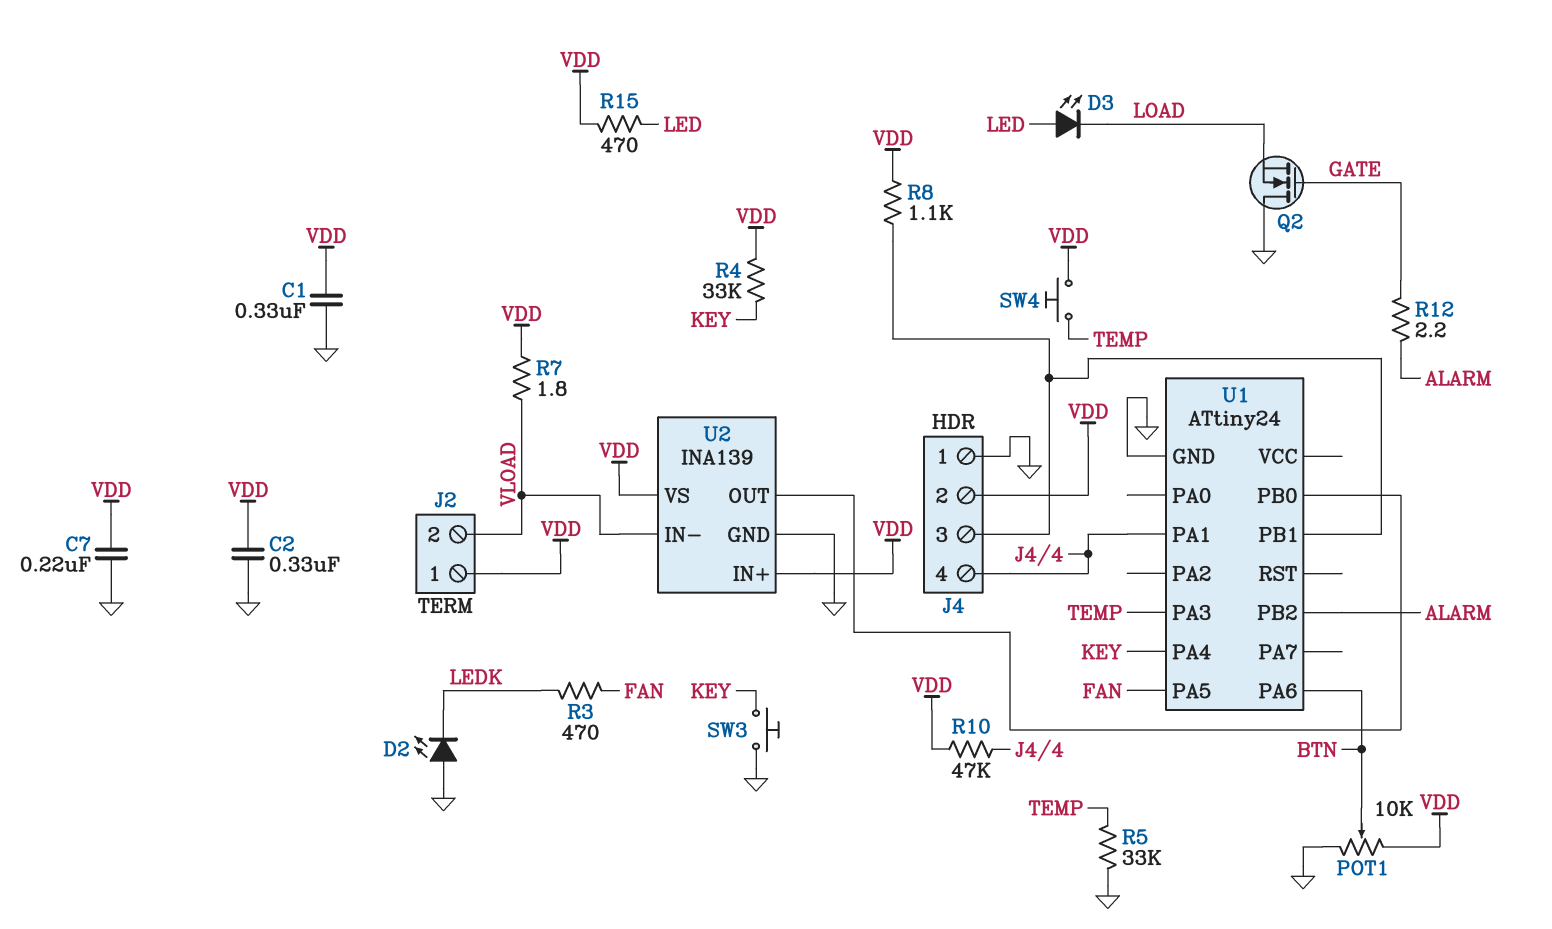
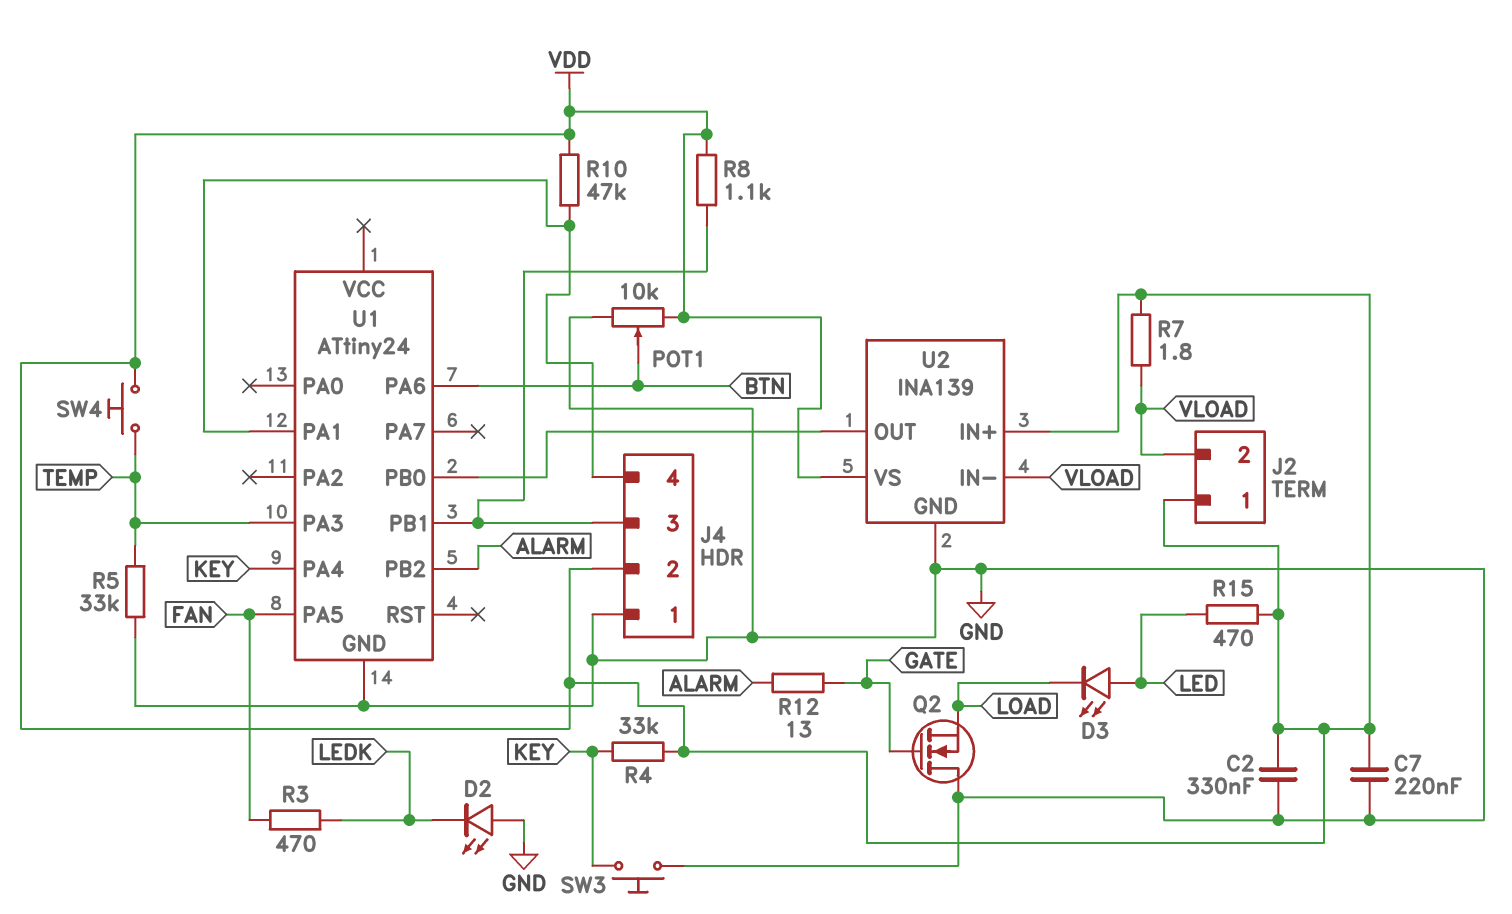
C1: 330nF (GND, VDD) -> none
R12: 2.2 (ALARM, GATE) -> 13 (ALARM, GATE)

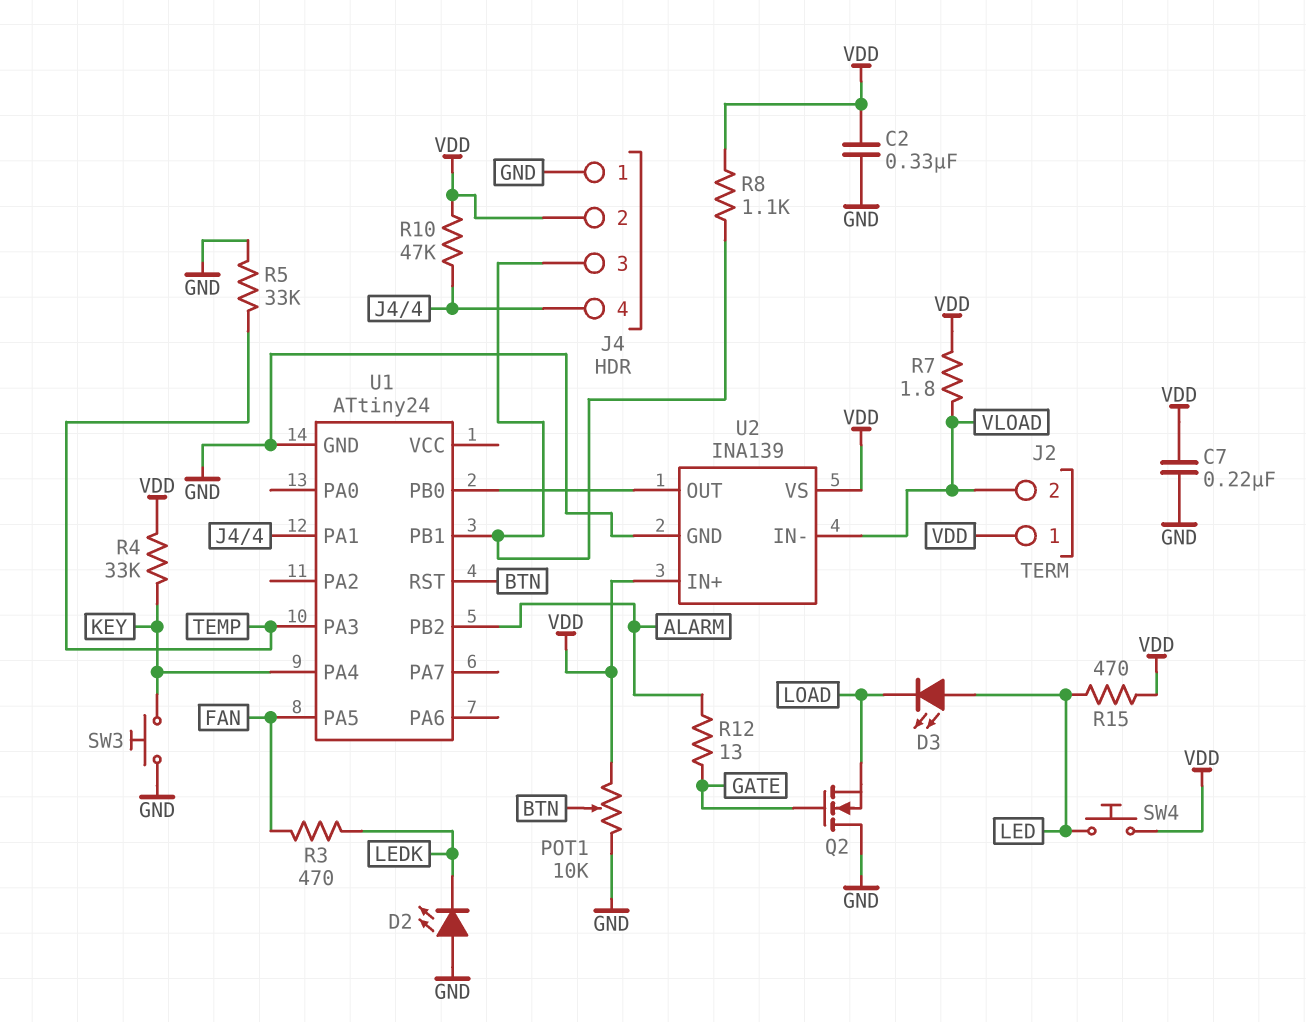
SW4: button (TEMP, VDD) -> button (LED, VDD)
U1 pin PA6: BTN -> none
U1 pin RST: none -> BTN

